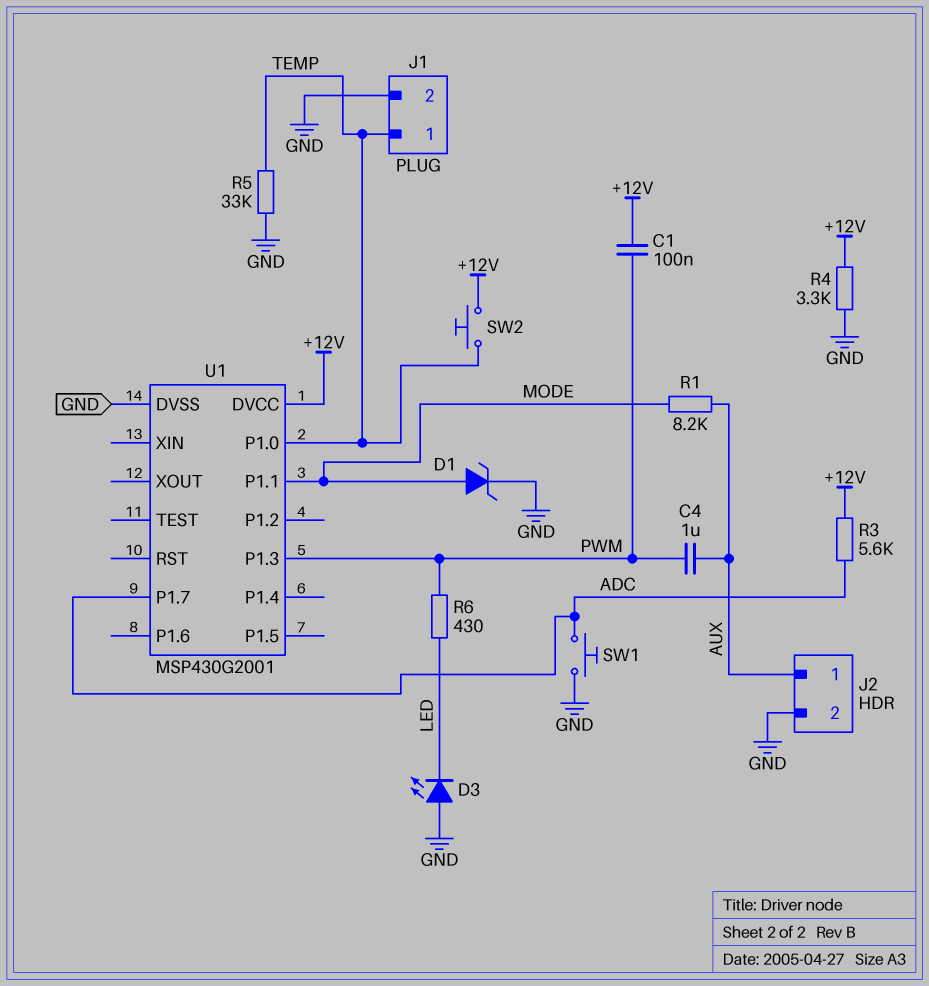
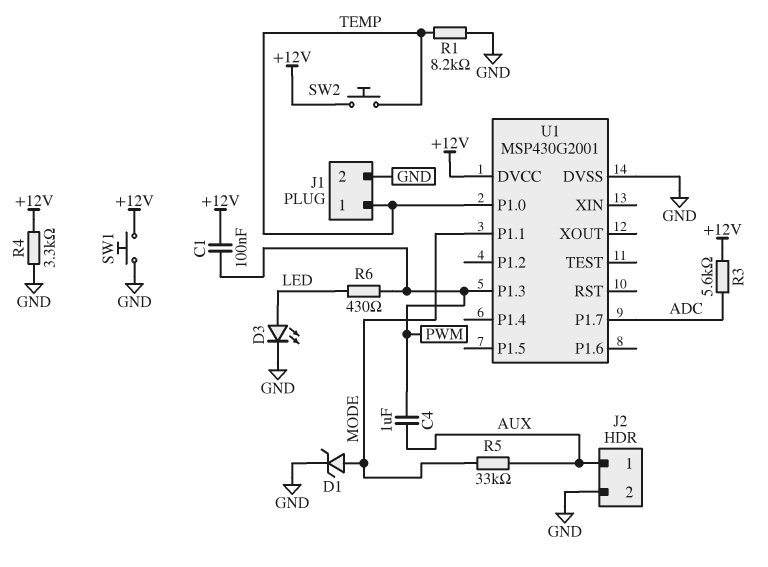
D3: LED (A GND, K LED) -> LED (A LED, K GND)
R1: 8.2k (AUX, MODE) -> 8.2k (GND, TEMP)
R5: 33k (GND, TEMP) -> 33k (AUX, MODE)
SW1: button (ADC, GND) -> button (+12V, GND)

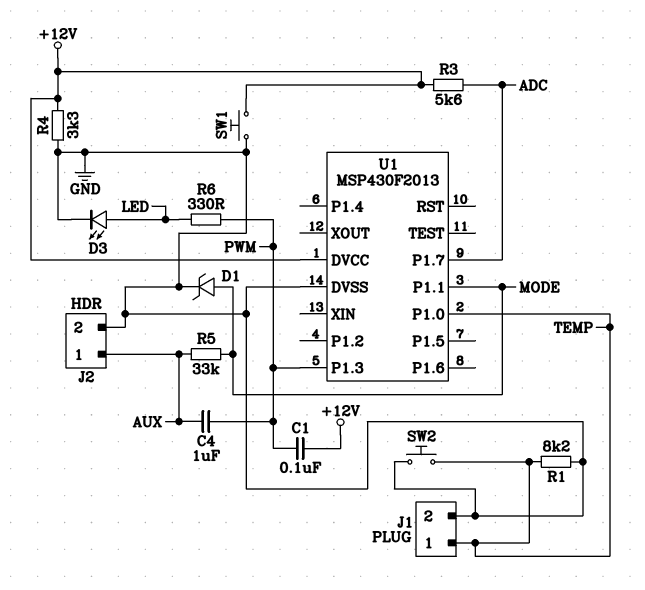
R6: 430 (LED, PWM) -> 330 (LED, PWM)
SW2: button (+12V, TEMP) -> button (GND, TEMP)
U1: MSP430G2001 -> MSP430F2013

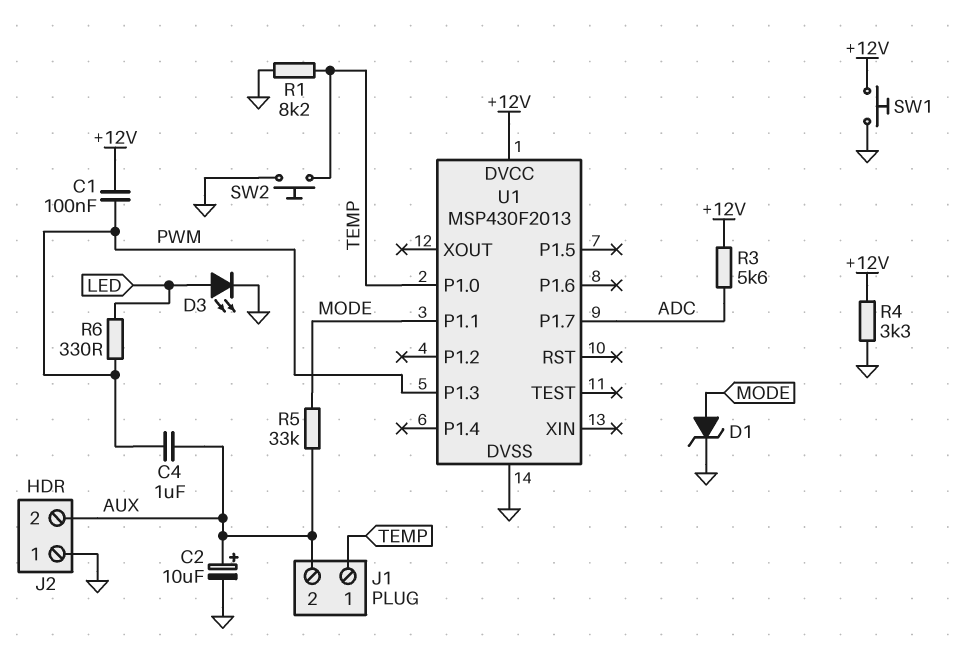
C2: none -> 10uF (plus AUX, minus GND)
J1 pin 2: GND -> AUX
J2 pin 1: AUX -> GND
J2 pin 2: GND -> AUX

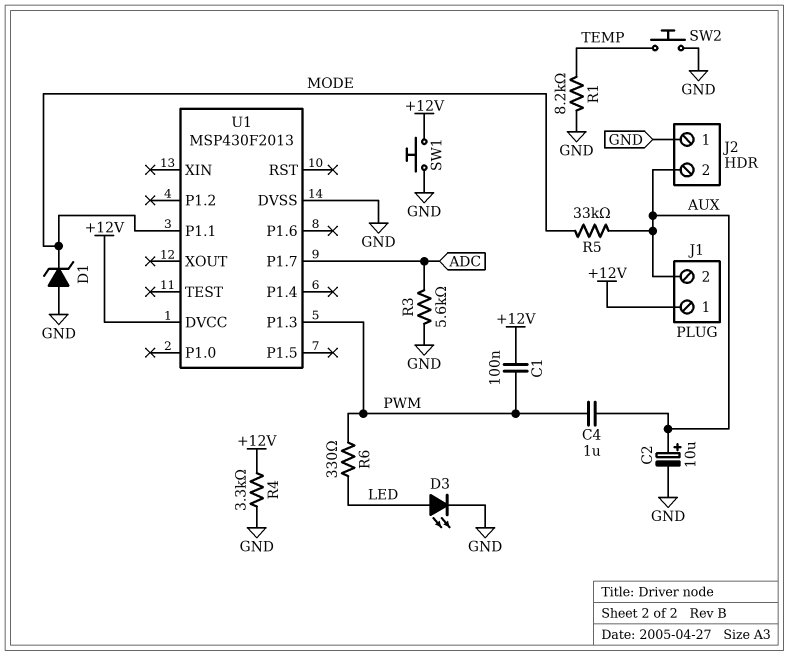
D1: zener (A MODE, K GND) -> zener (A GND, K MODE)
J1 pin 1: TEMP -> +12V
R3: 5.6k (+12V, ADC) -> 5.6k (ADC, GND)
U1 pin P1.0: TEMP -> none

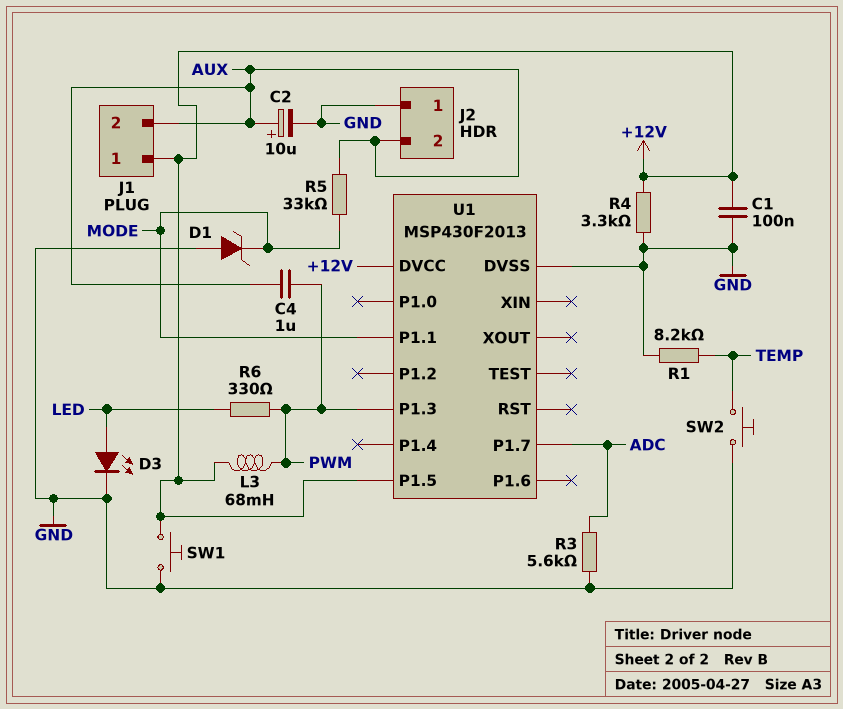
C1: 100nF (+12V, PWM) -> 100nF (+12V, GND)
L3: none -> 68mH (+12V, PWM)
U1 pin P1.5: none -> +12V

